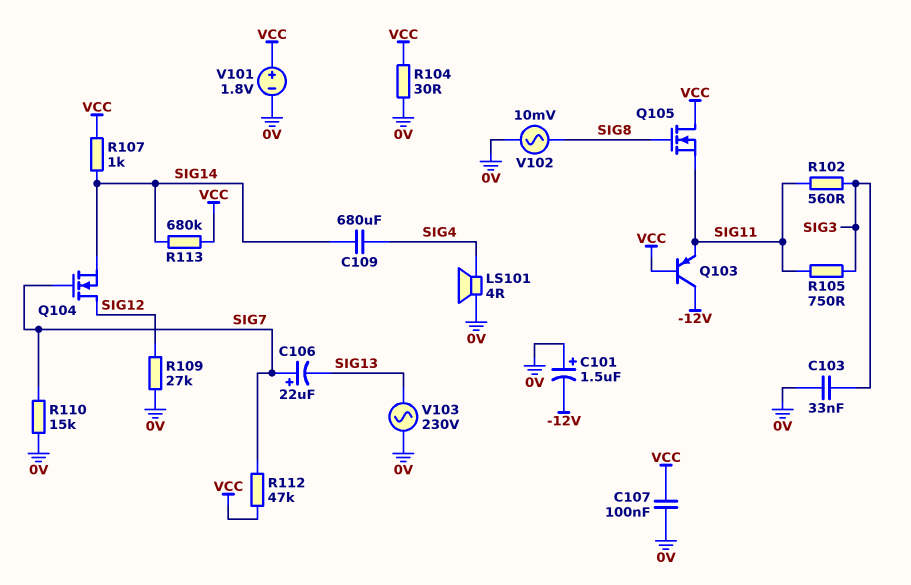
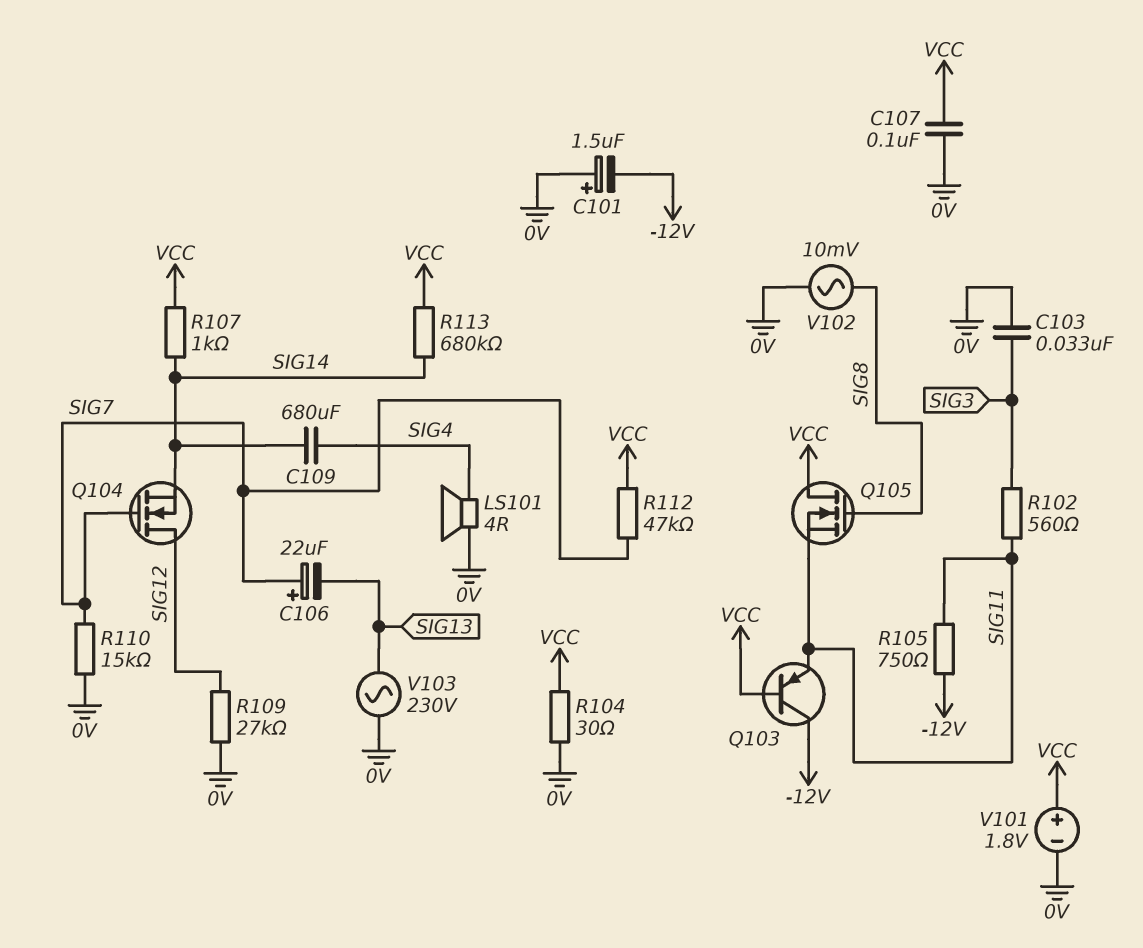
R105: 750 (SIG3, SIG11) -> 750 (-12V, SIG11)

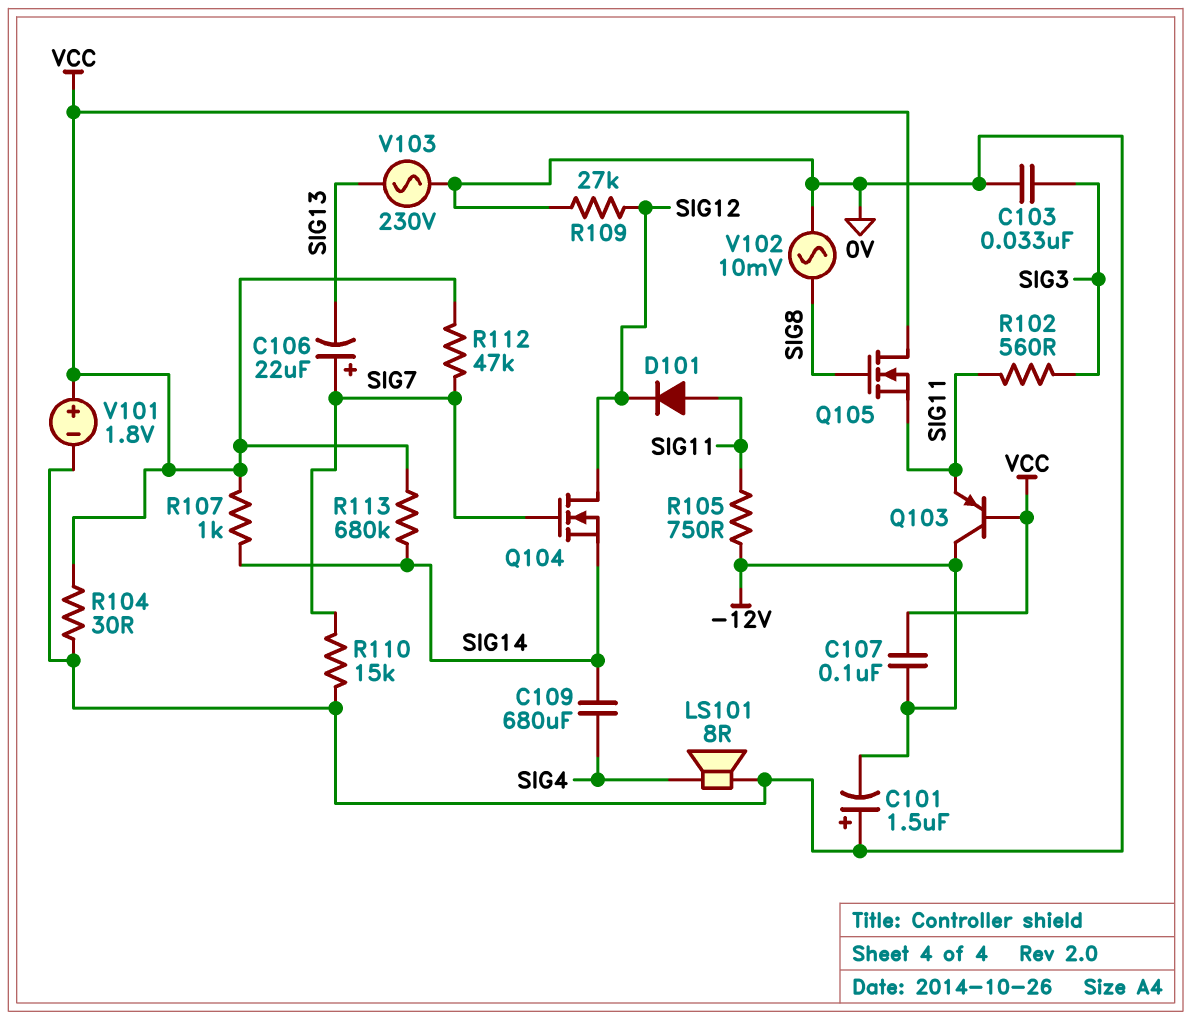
C107: 100nF (0V, VCC) -> 100nF (-12V, VCC)
D101: none -> diode (A SIG11, K SIG12)
LS101: speaker 4R (0V, SIG4) -> speaker 8R (0V, SIG4)

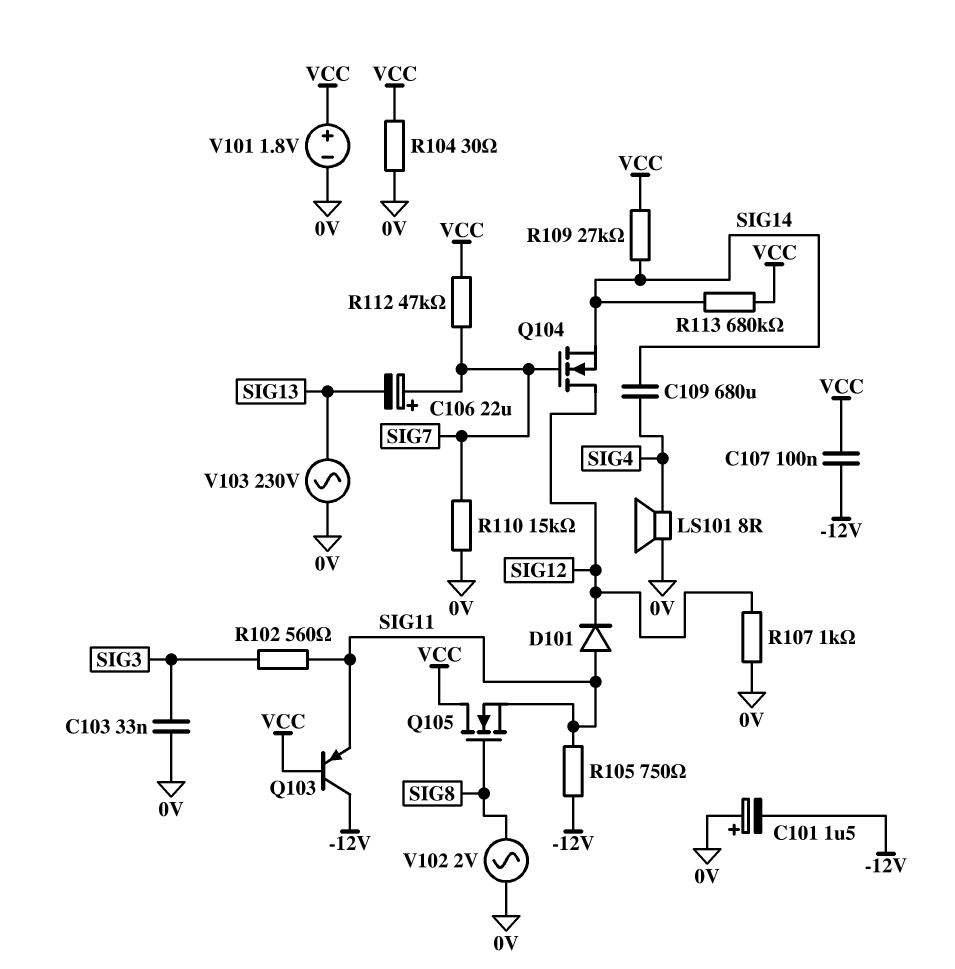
R107: 1k (SIG14, VCC) -> 1k (0V, SIG12)
R109: 27k (0V, SIG12) -> 27k (SIG14, VCC)
V102: AC 10mV (0V, SIG8) -> AC 2V (0V, SIG8)

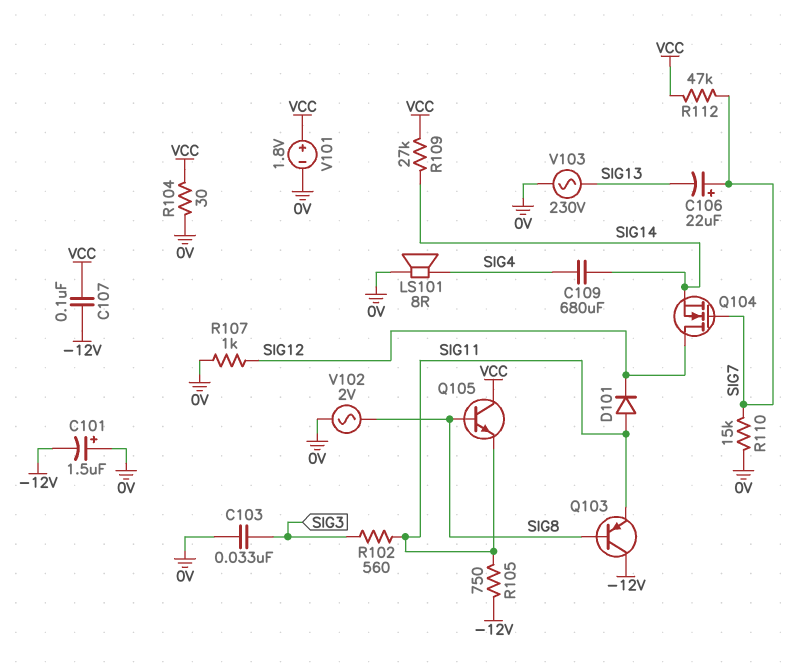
Q103: PNP (B VCC, C -12V, E SIG11) -> PNP (B SIG8, C -12V, E SIG11)
Q105: NMOS (G SIG8, D VCC, S SIG11) -> NPN (B SIG8, C VCC, E SIG11)
R113: 680k (SIG14, VCC) -> none

